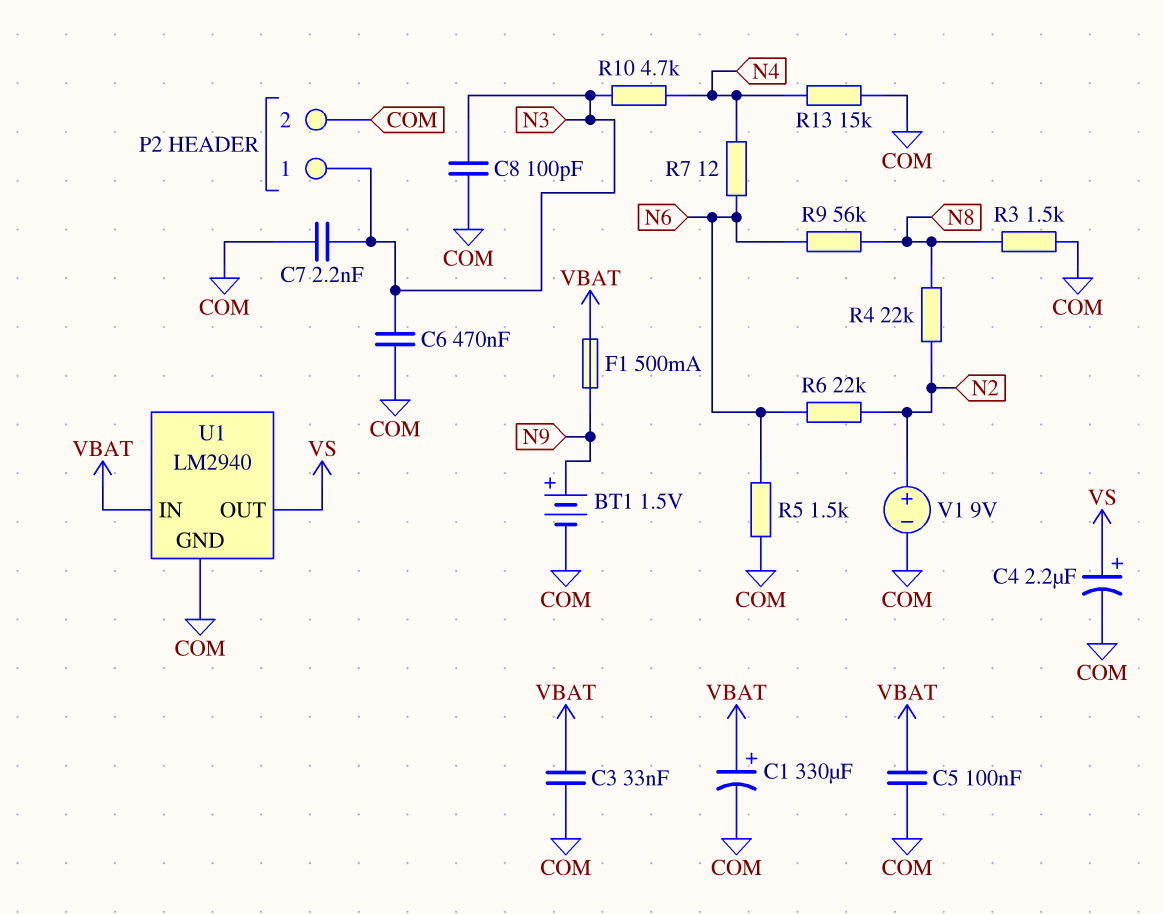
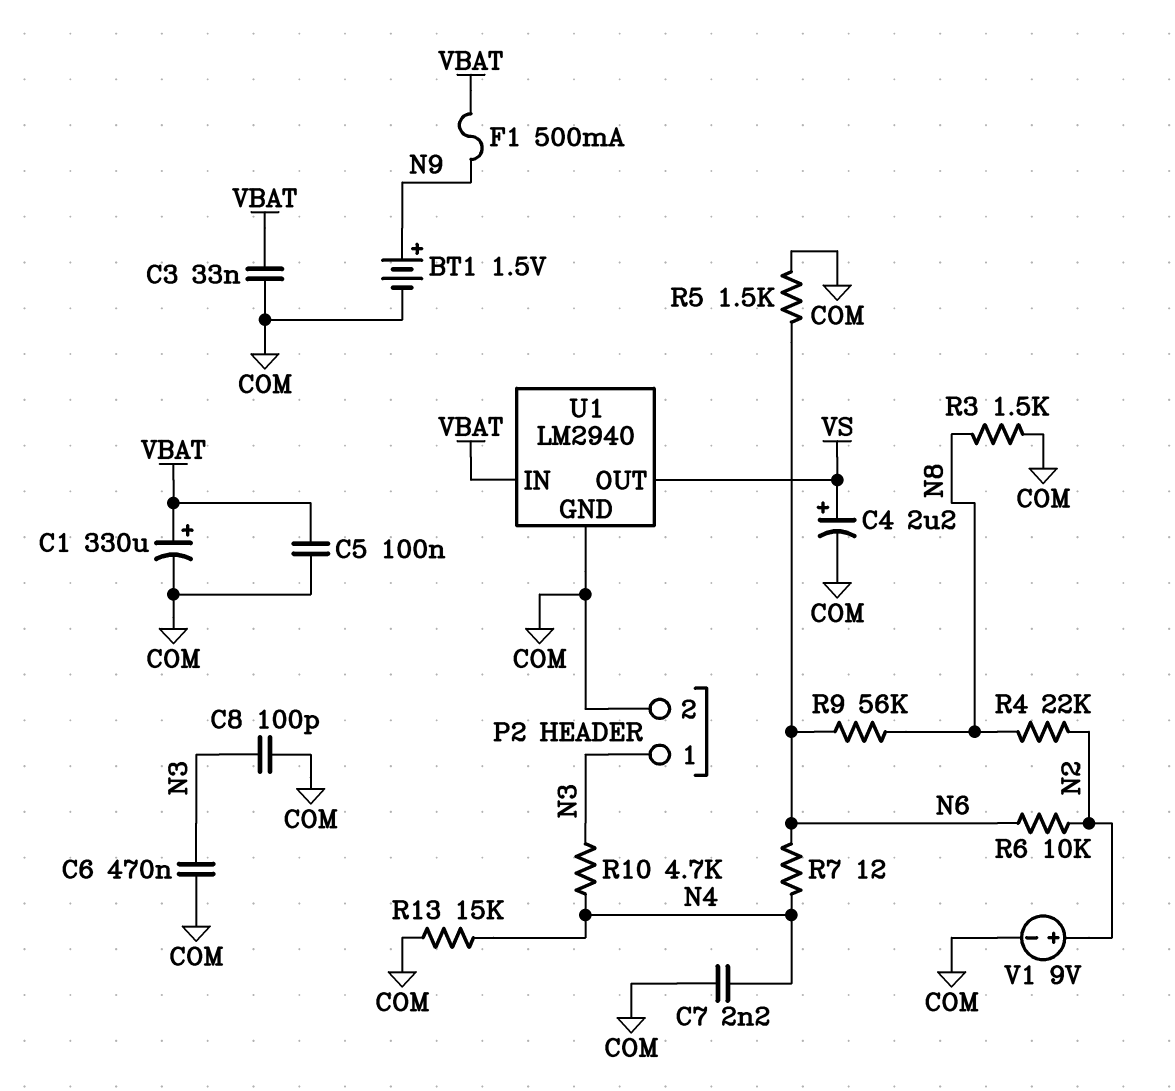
C7: 2.2nF (COM, N3) -> 2.2nF (COM, N4)
R6: 22k (N2, N6) -> 10k (N2, N6)

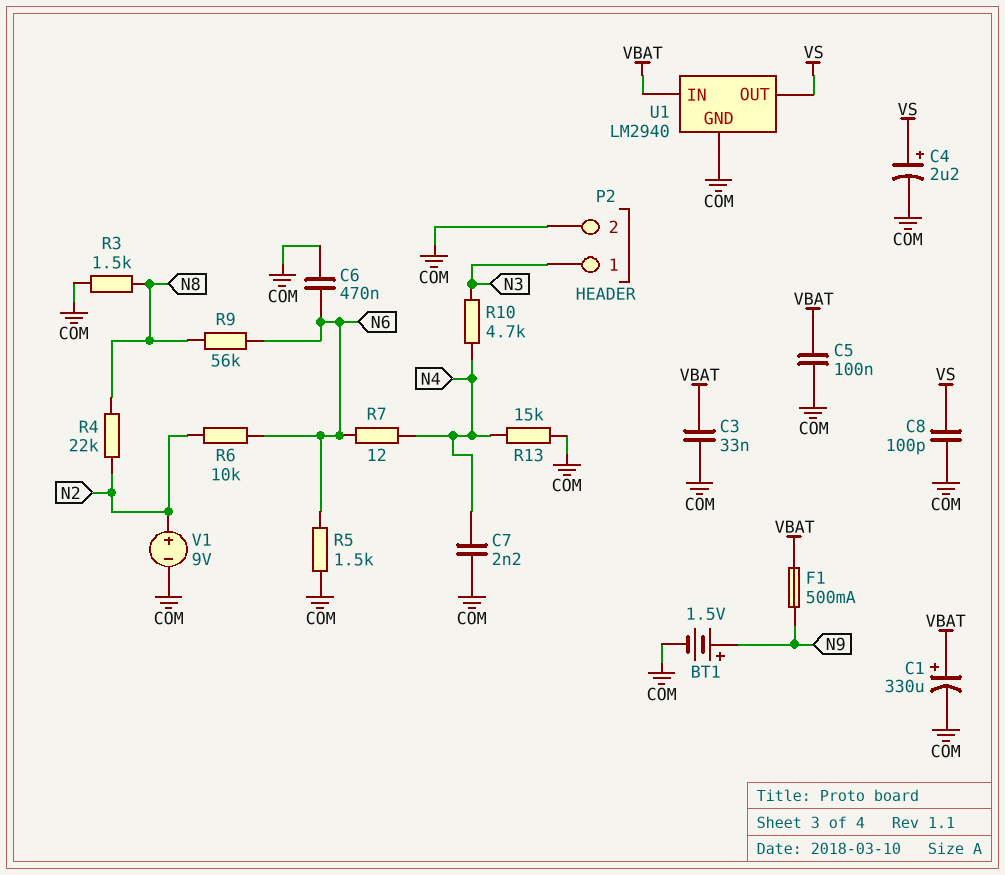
C6: 470nF (COM, N3) -> 470nF (COM, N6)
C8: 100pF (COM, N3) -> 100pF (COM, VS)

